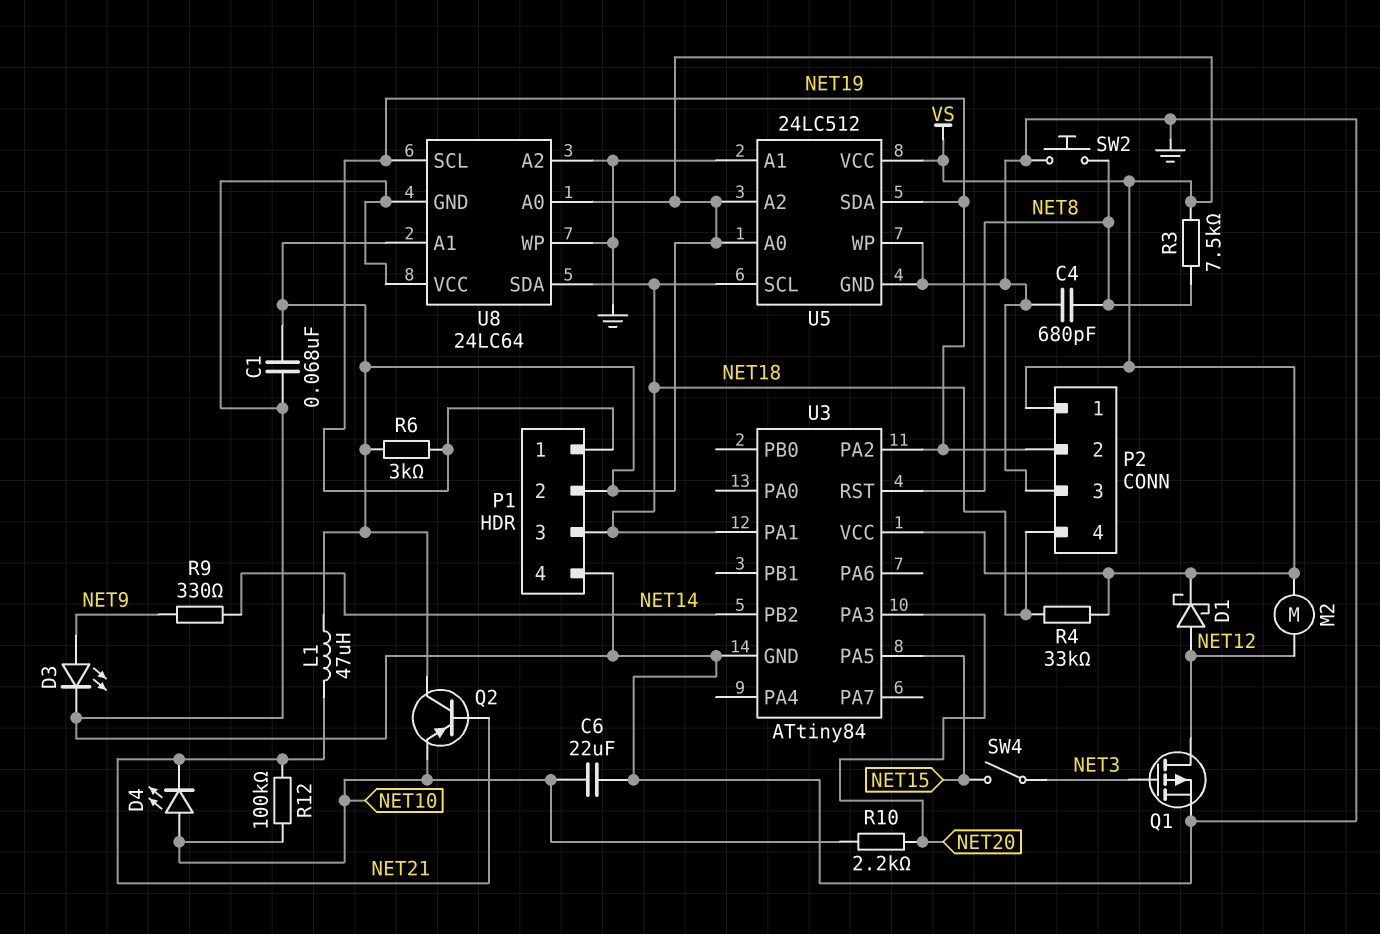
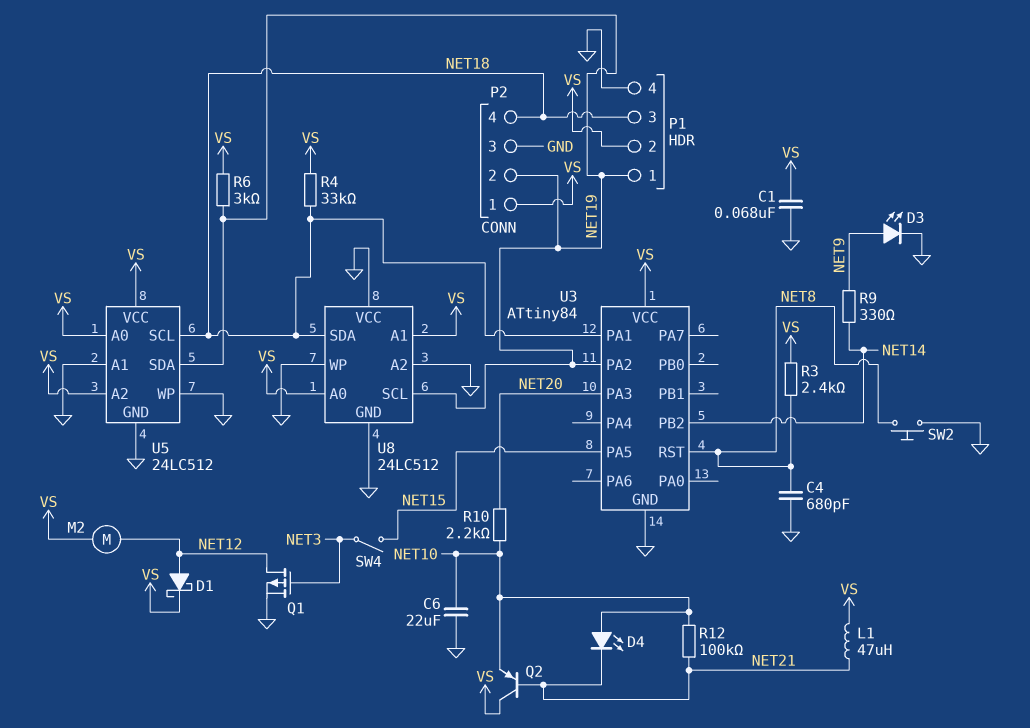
R3: 7.5k (NET8, VS) -> 2.4k (NET8, VS)
U8: 24LC64 -> 24LC512

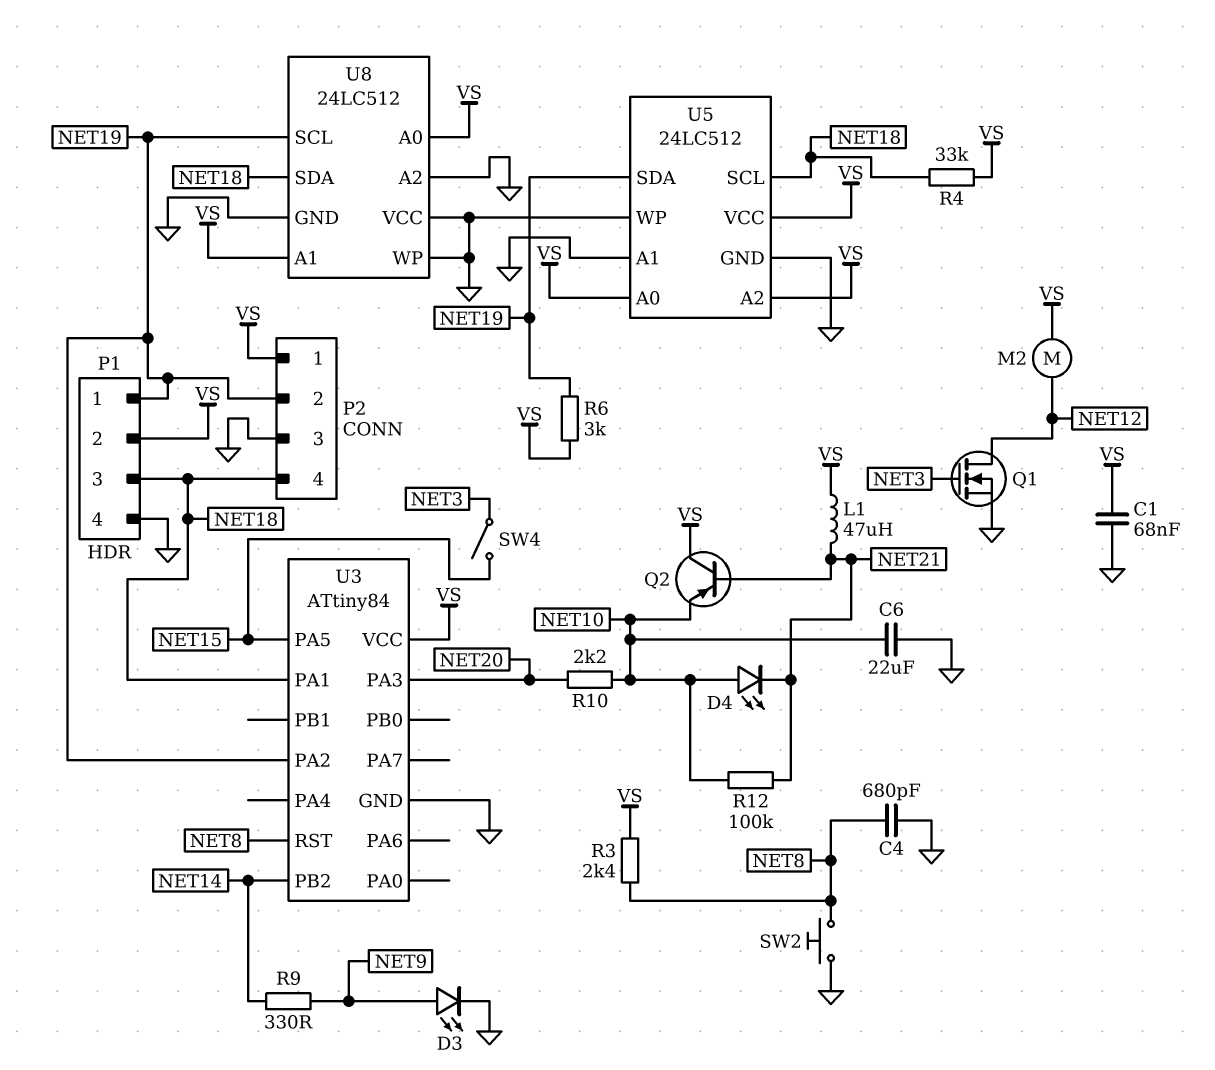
D1: schottky (A NET12, K VS) -> none
Q1: PMOS (G NET3, D NET12, S GND) -> NMOS (G NET3, D NET12, S GND)

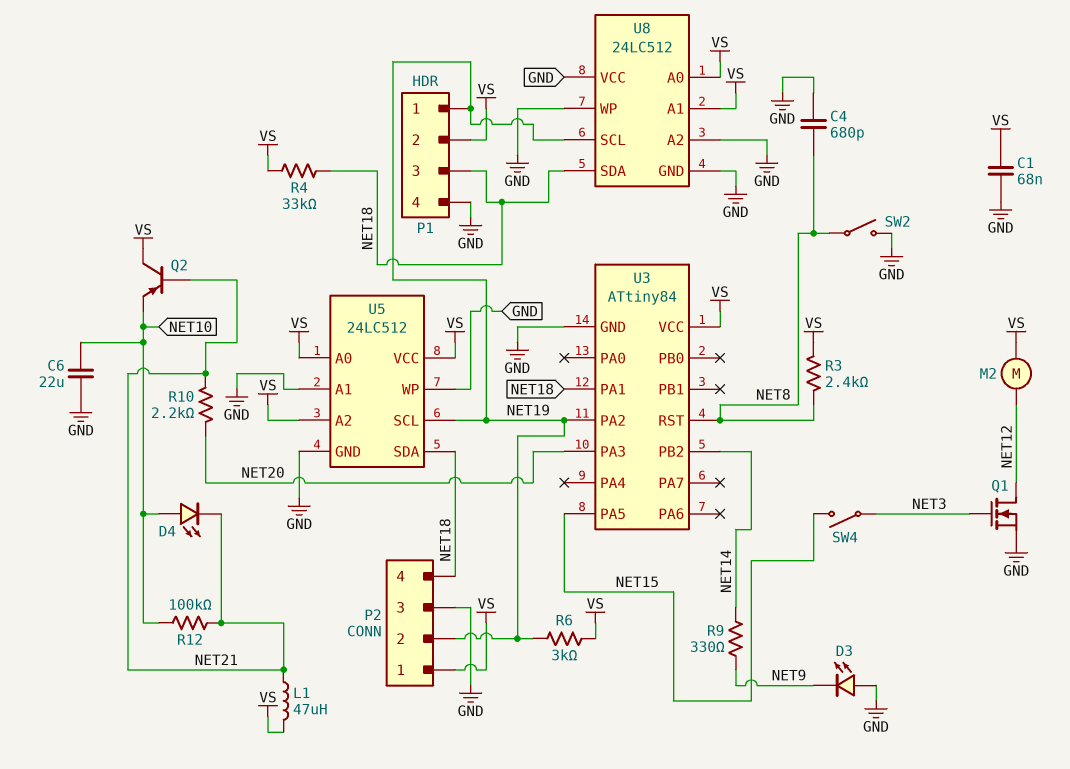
D3: LED (A NET9, K GND) -> LED (A GND, K NET9)
R10: 2.2k (NET10, NET20) -> 2.2k (NET20, NET21)
SW2: button (GND, NET8) -> switch (GND, NET8)
U5 pin SCL: NET18 -> NET19
U5 pin SDA: NET19 -> NET18

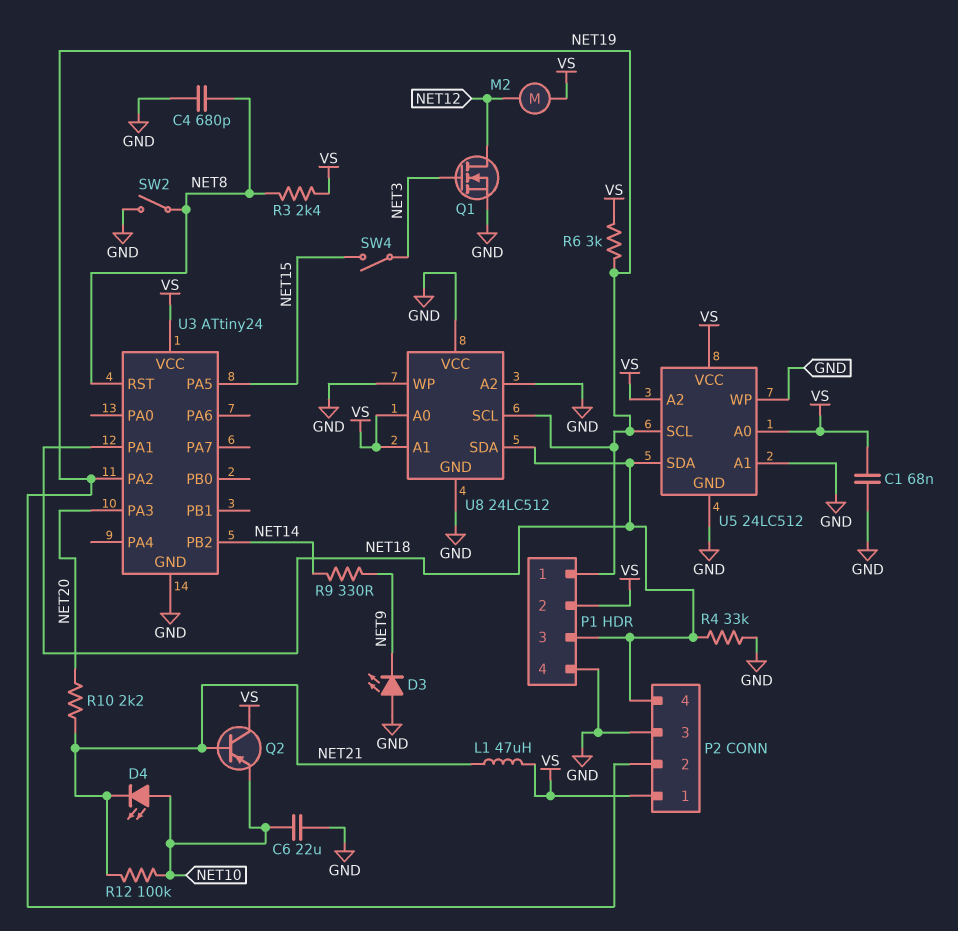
R4: 33k (NET18, VS) -> 33k (GND, NET18)
U3: ATtiny84 -> ATtiny24

